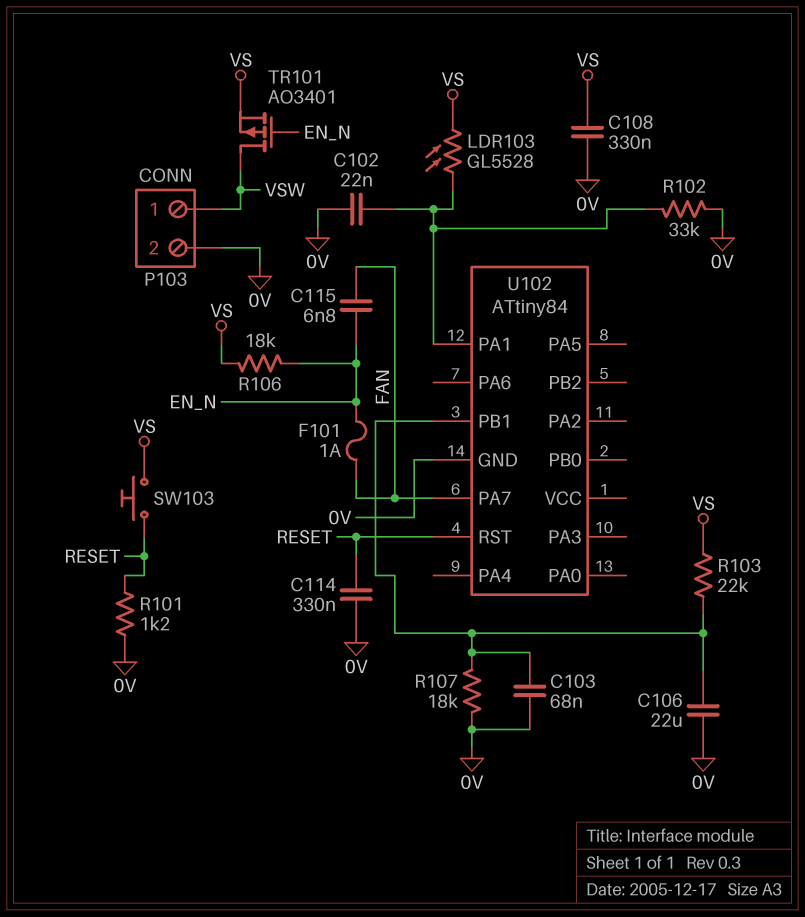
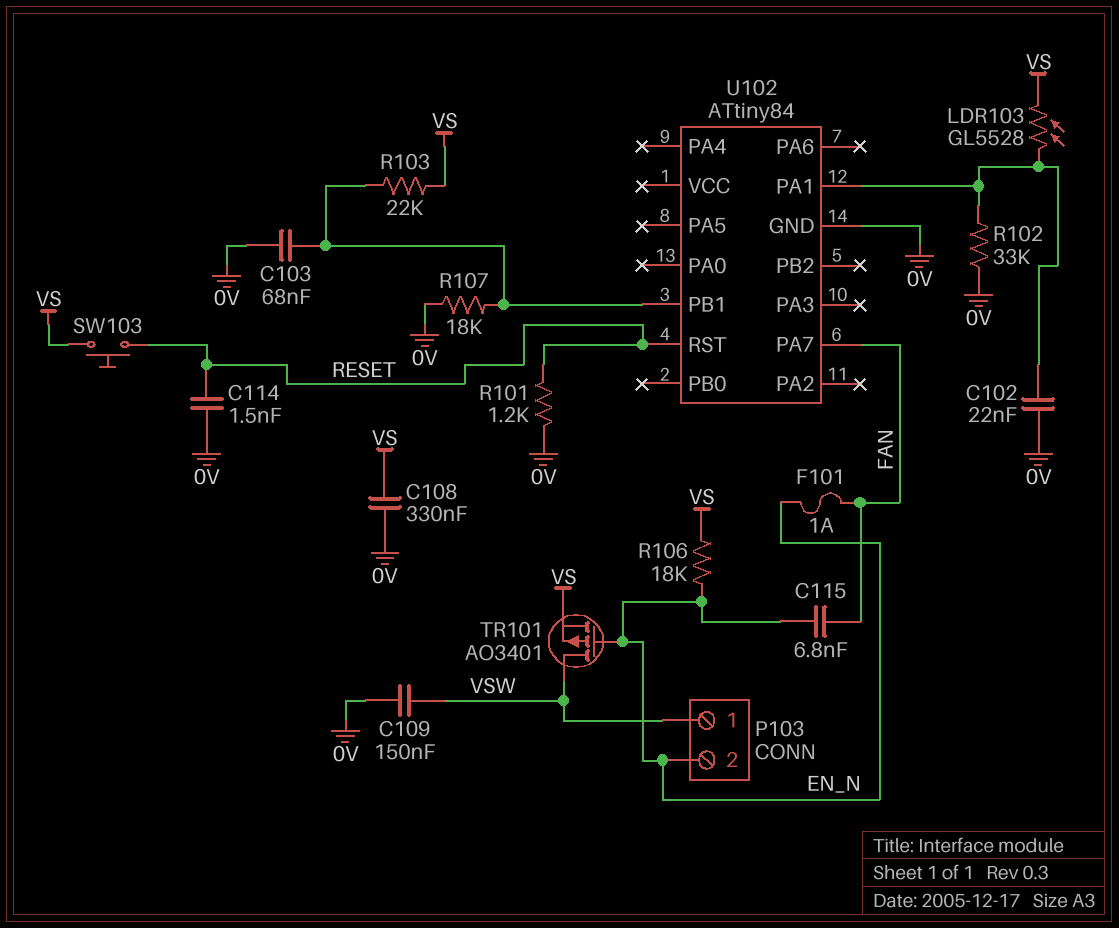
C106: 22uF (0V, U102/PB1) -> none
C109: none -> 150nF (0V, VSW)
C114: 330nF (0V, RESET) -> 1.5nF (0V, RESET)
P103 pin 2: 0V -> EN_N

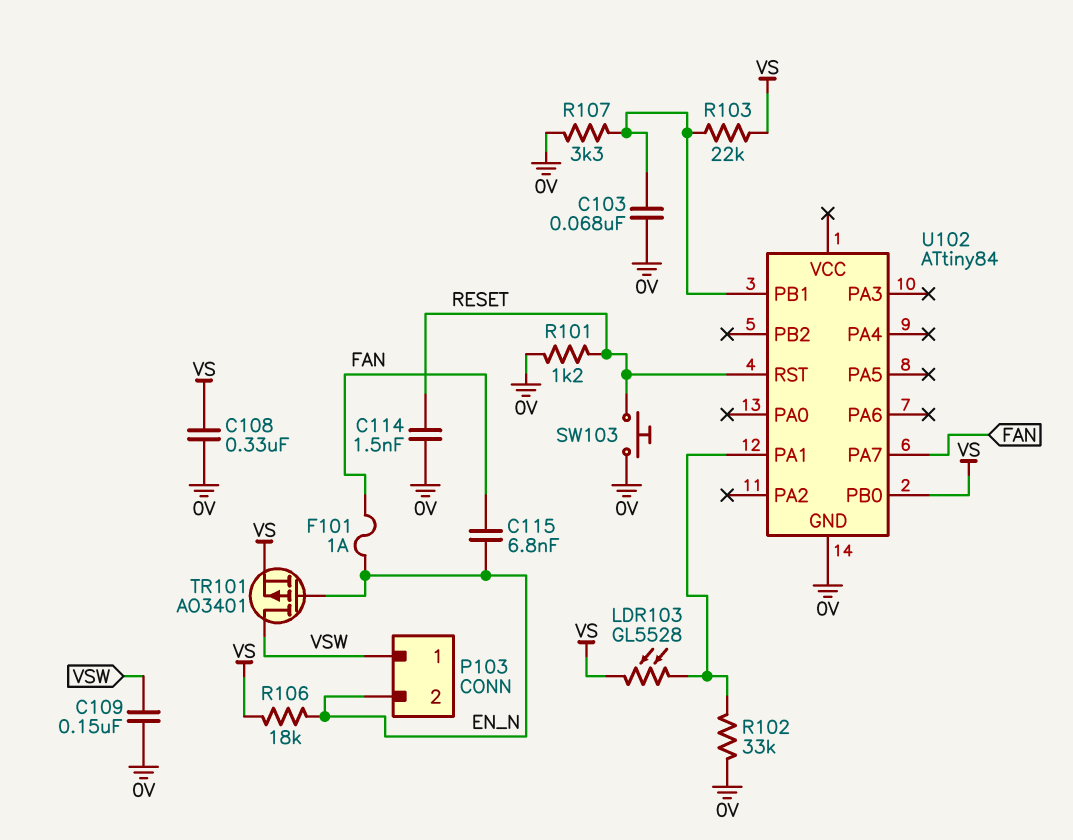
C102: 22nF (0V, U102/PA1) -> none
R107: 18k (0V, U102/PB1) -> 3.3k (0V, U102/PB1)
SW103: button (RESET, VS) -> button (0V, RESET)
U102 pin PB0: none -> VS

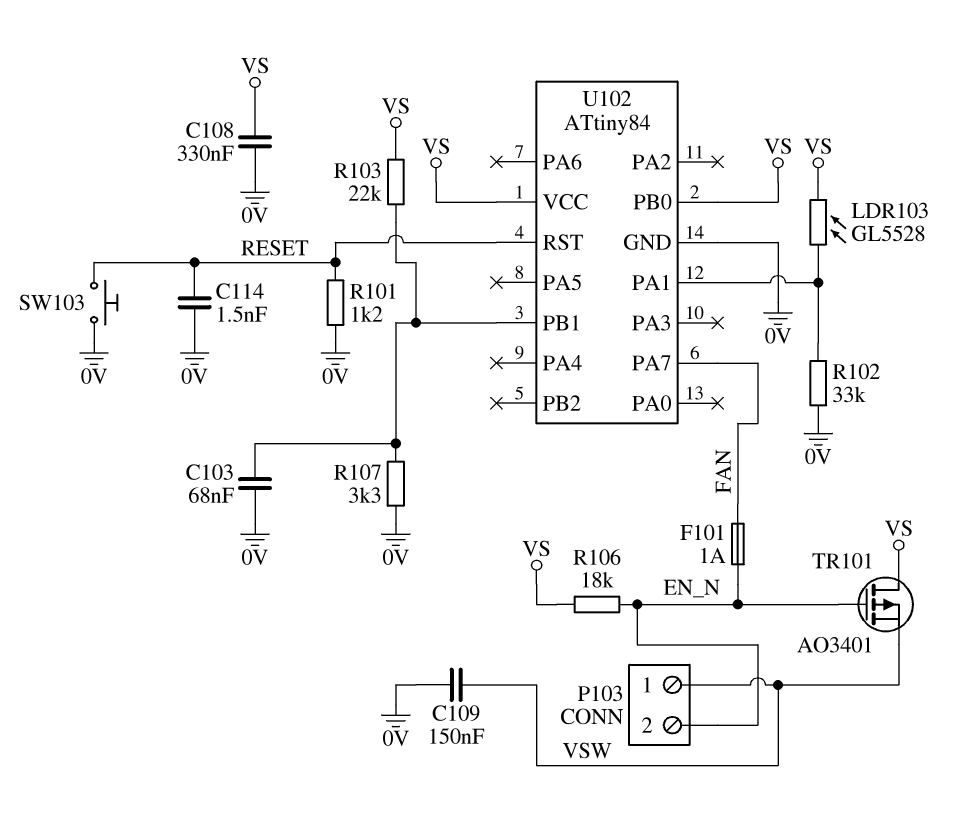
C115: 6.8nF (EN_N, FAN) -> none
TR101: PMOS AO3401 (G EN_N, D VSW, S VS) -> PMOS AO3401 (G EN_N, D VS, S VSW)
U102 pin VCC: none -> VS

